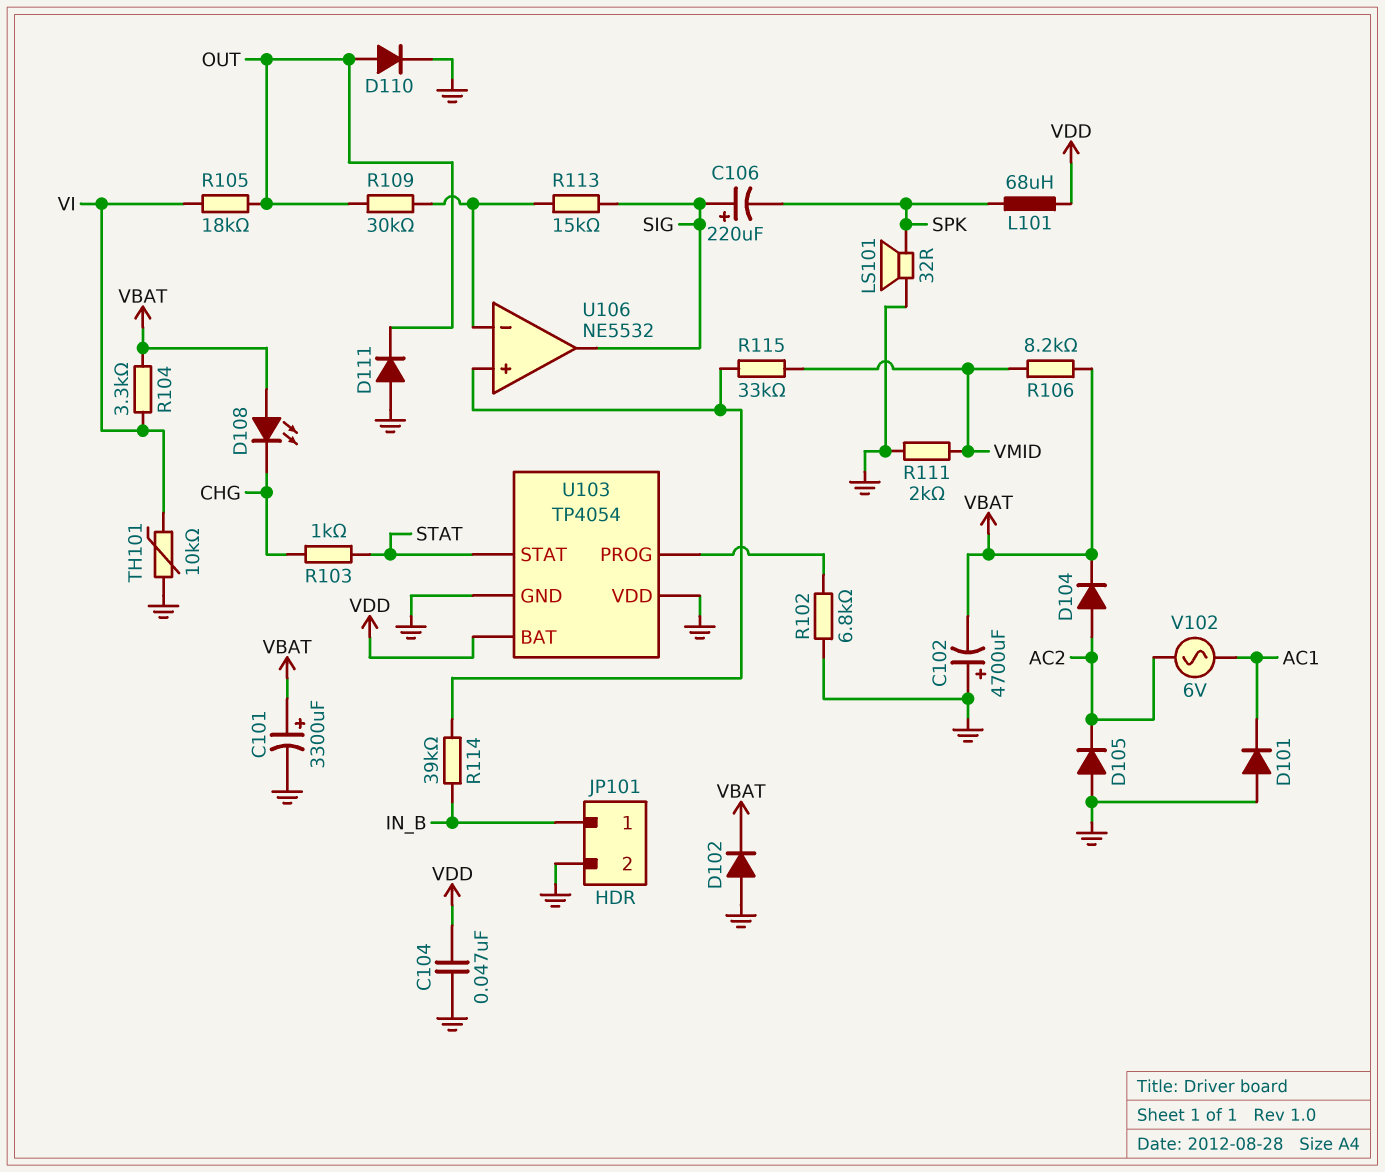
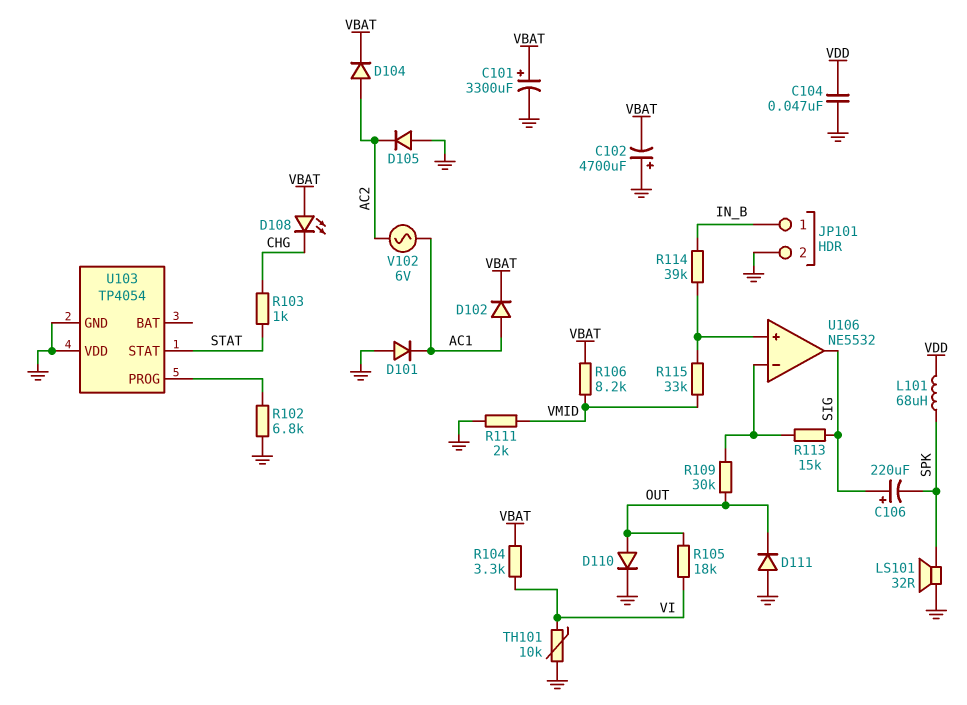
D102: diode (A GND, K VBAT) -> diode (A AC1, K VBAT)
U103 pin BAT: VDD -> none

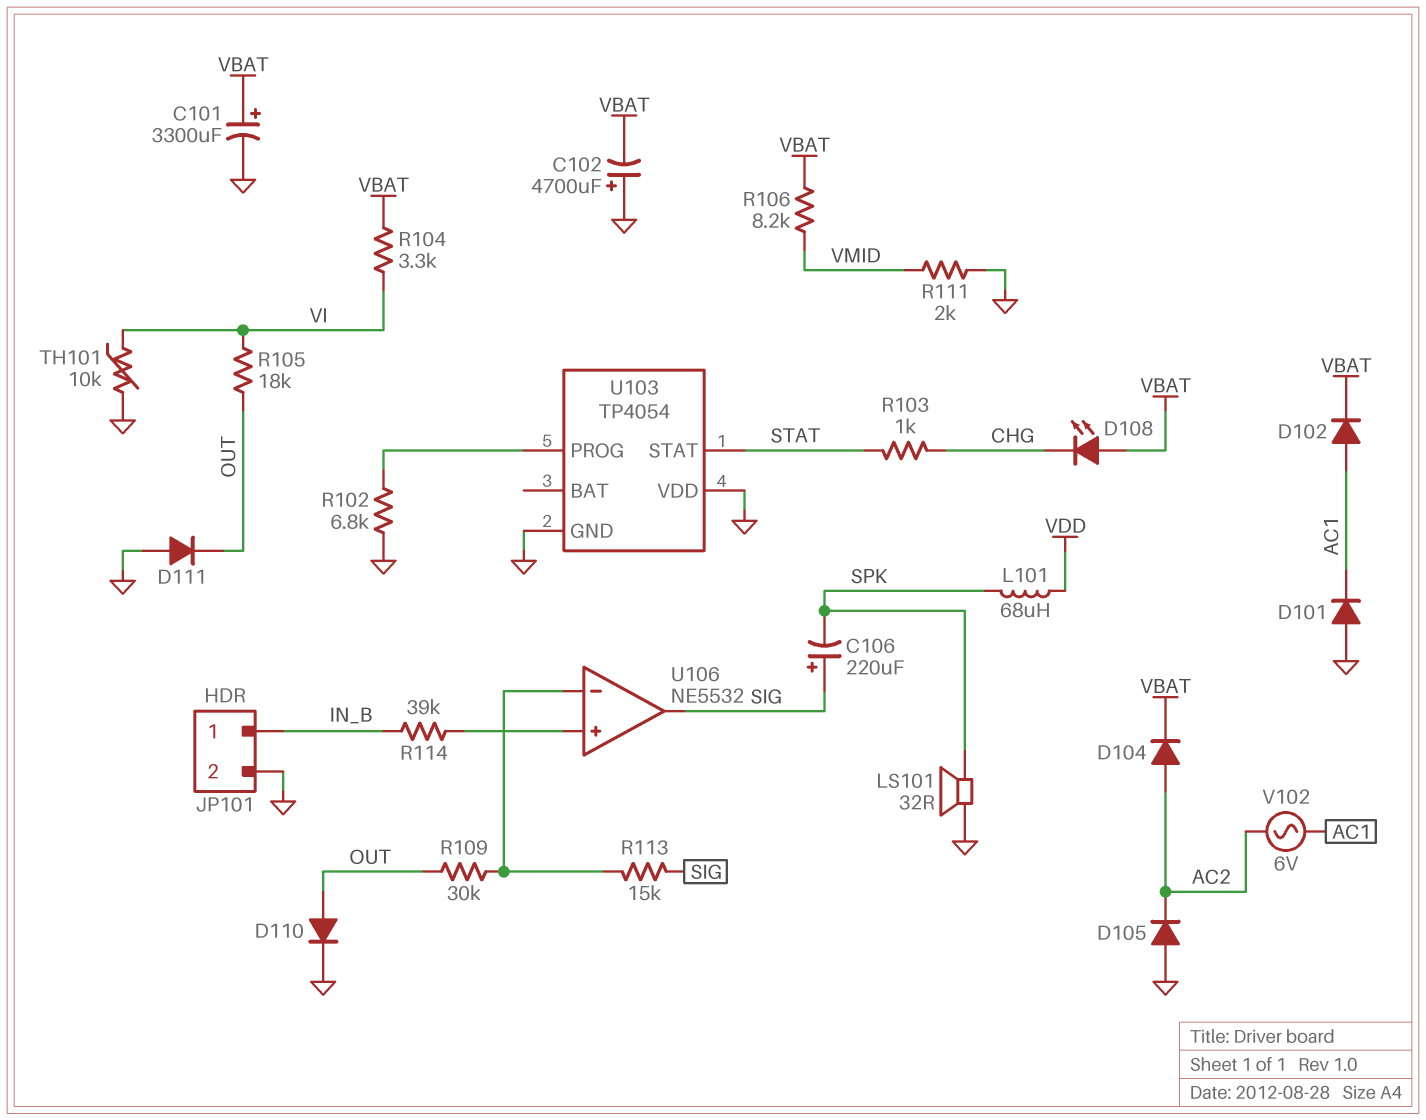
C104: 47nF (GND, VDD) -> none
R115: 33k (U106/in+, VMID) -> none

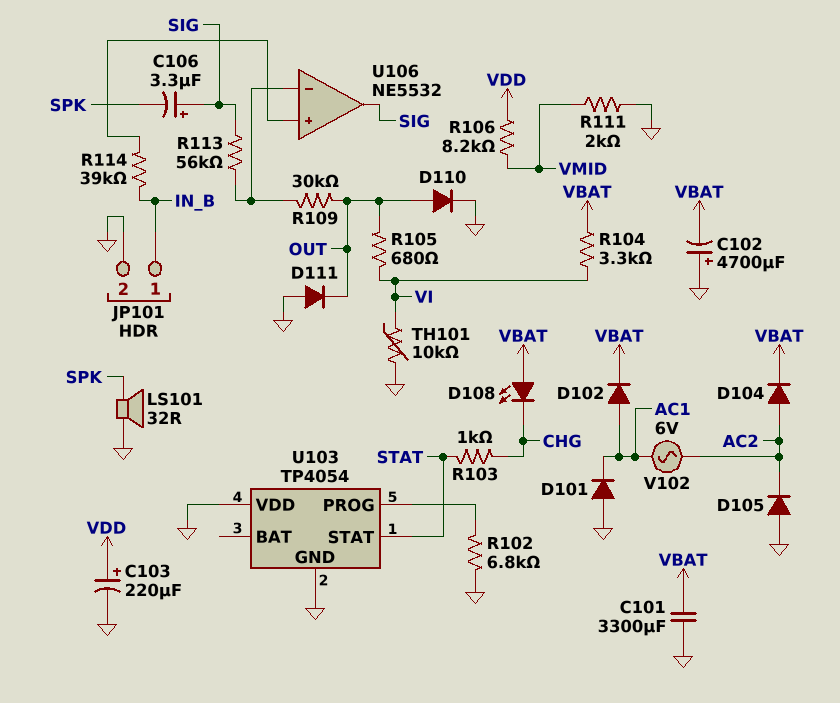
C101: 3300uF (plus VBAT, minus GND) -> 3300uF (GND, VBAT)
C103: none -> 220uF (plus VDD, minus GND)
C106: 220uF (plus SIG, minus SPK) -> 3.3uF (plus SIG, minus SPK)
L101: 68uH (SPK, VDD) -> none
R105: 18k (OUT, VI) -> 680 (OUT, VI)
R106: 8.2k (VBAT, VMID) -> 8.2k (VDD, VMID)
R113: 15k (SIG, U106/in-) -> 56k (SIG, U106/in-)

